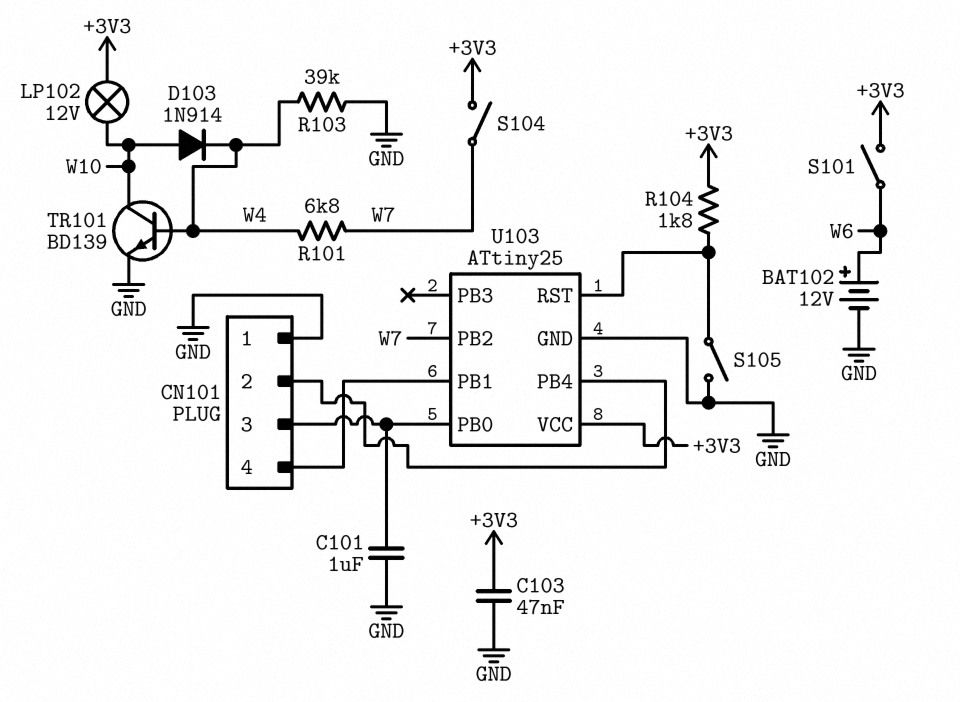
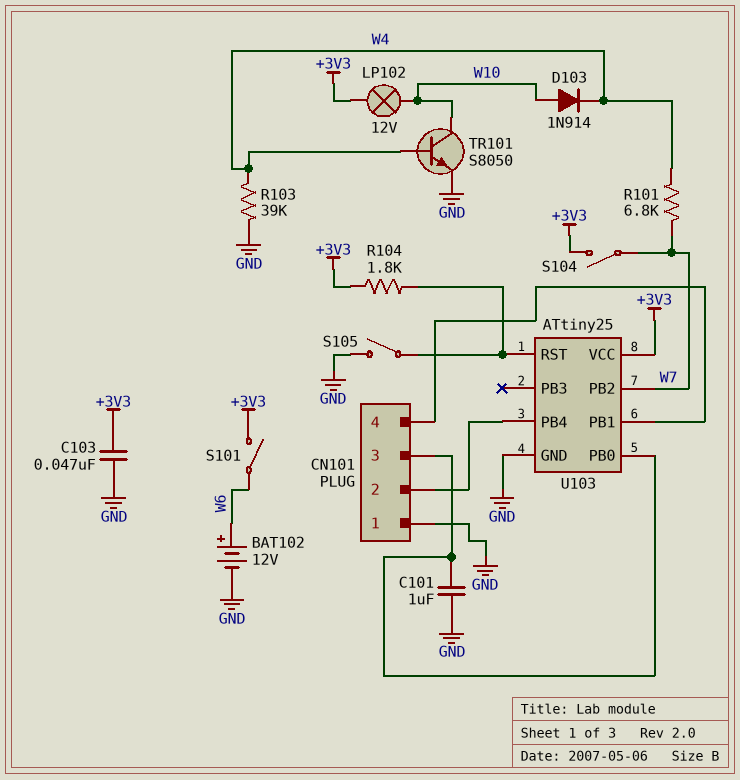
TR101: NPN BD139 (B W4, C W10, E GND) -> NPN S8050 (B W4, C W10, E GND)

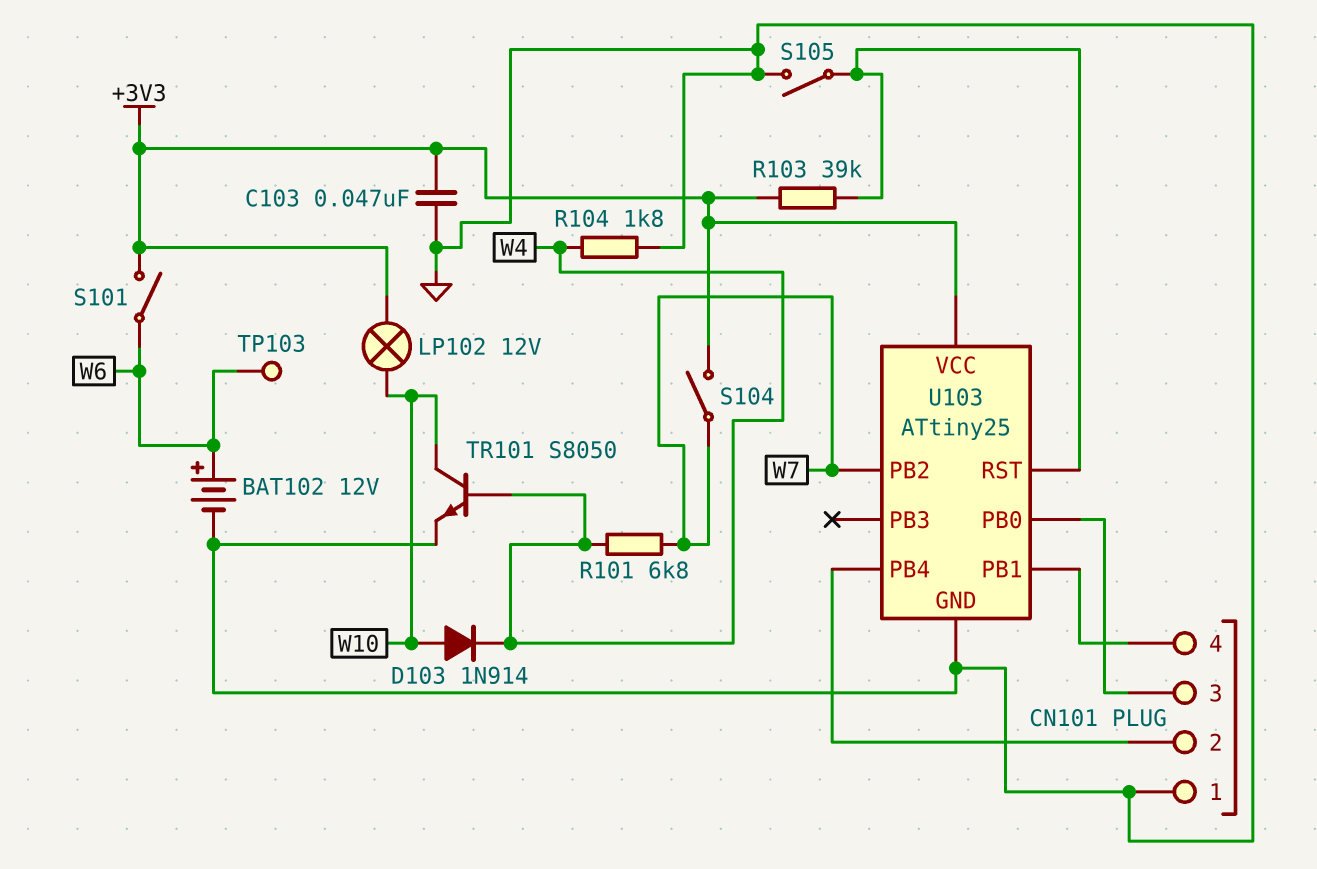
C101: 1uF (CN101/3, GND) -> none
R103: 39k (GND, W4) -> 39k (+3V3, U103/RST)
R104: 1.8k (+3V3, U103/RST) -> 1.8k (GND, W4)
TP103: none -> test point (W6)

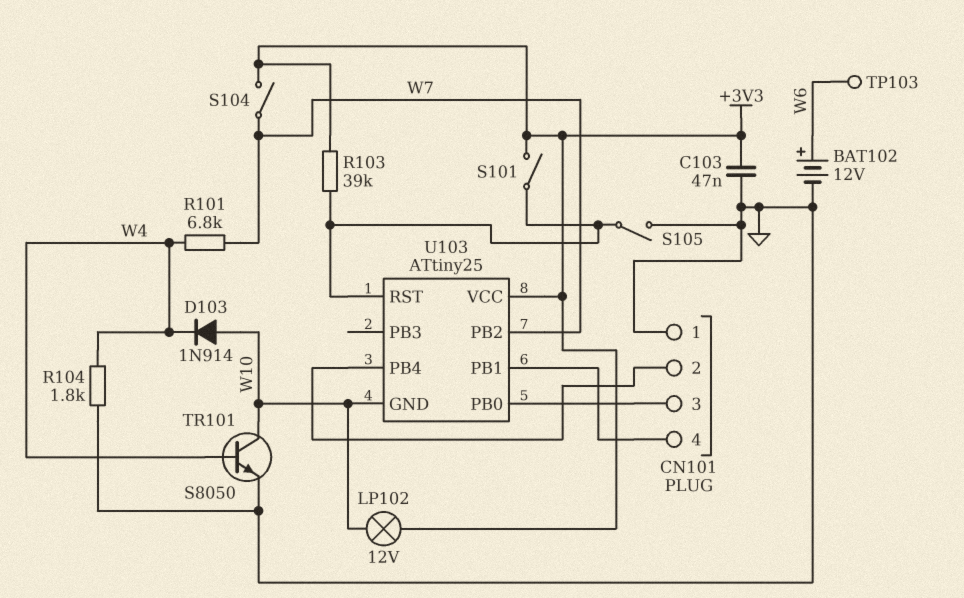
S101: switch (+3V3, W6) -> switch (+3V3, U103/RST)
U103 pin GND: GND -> W10

